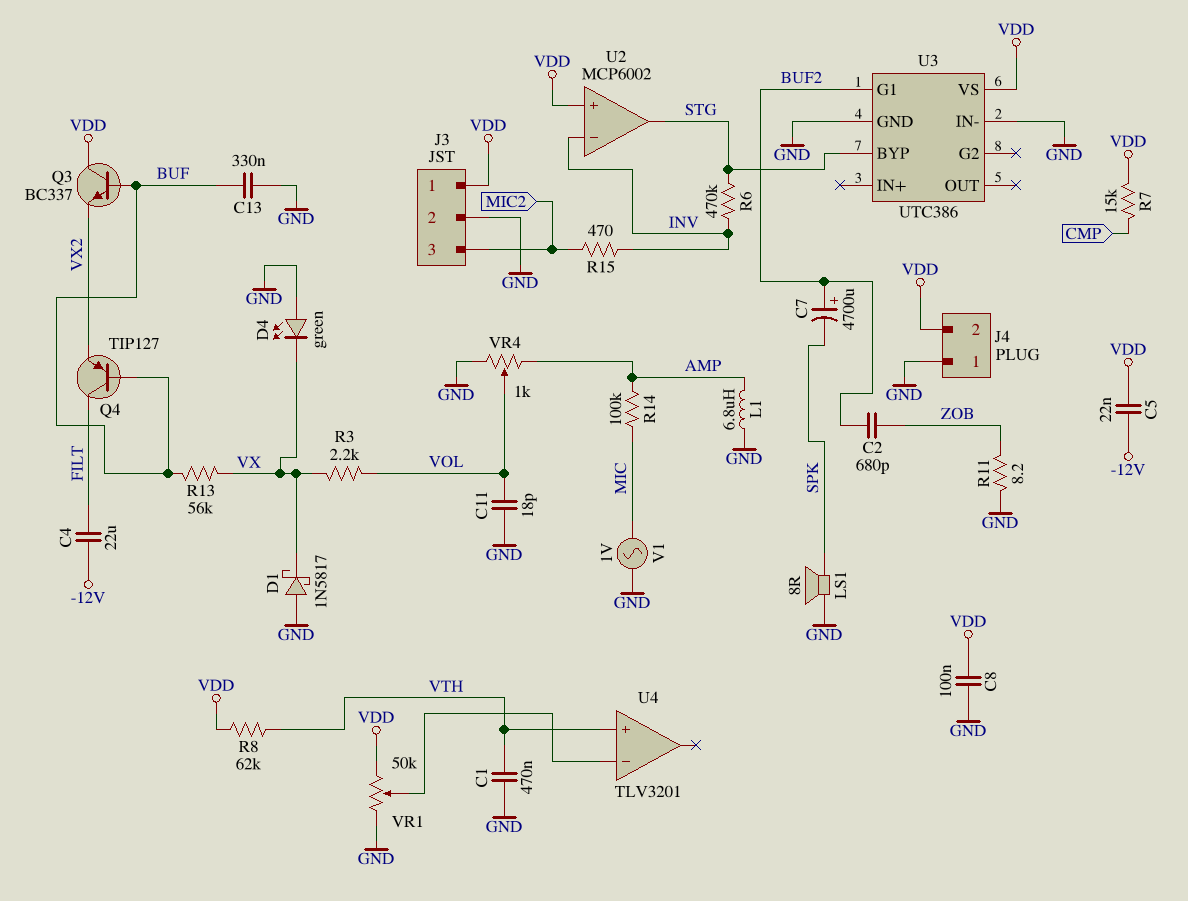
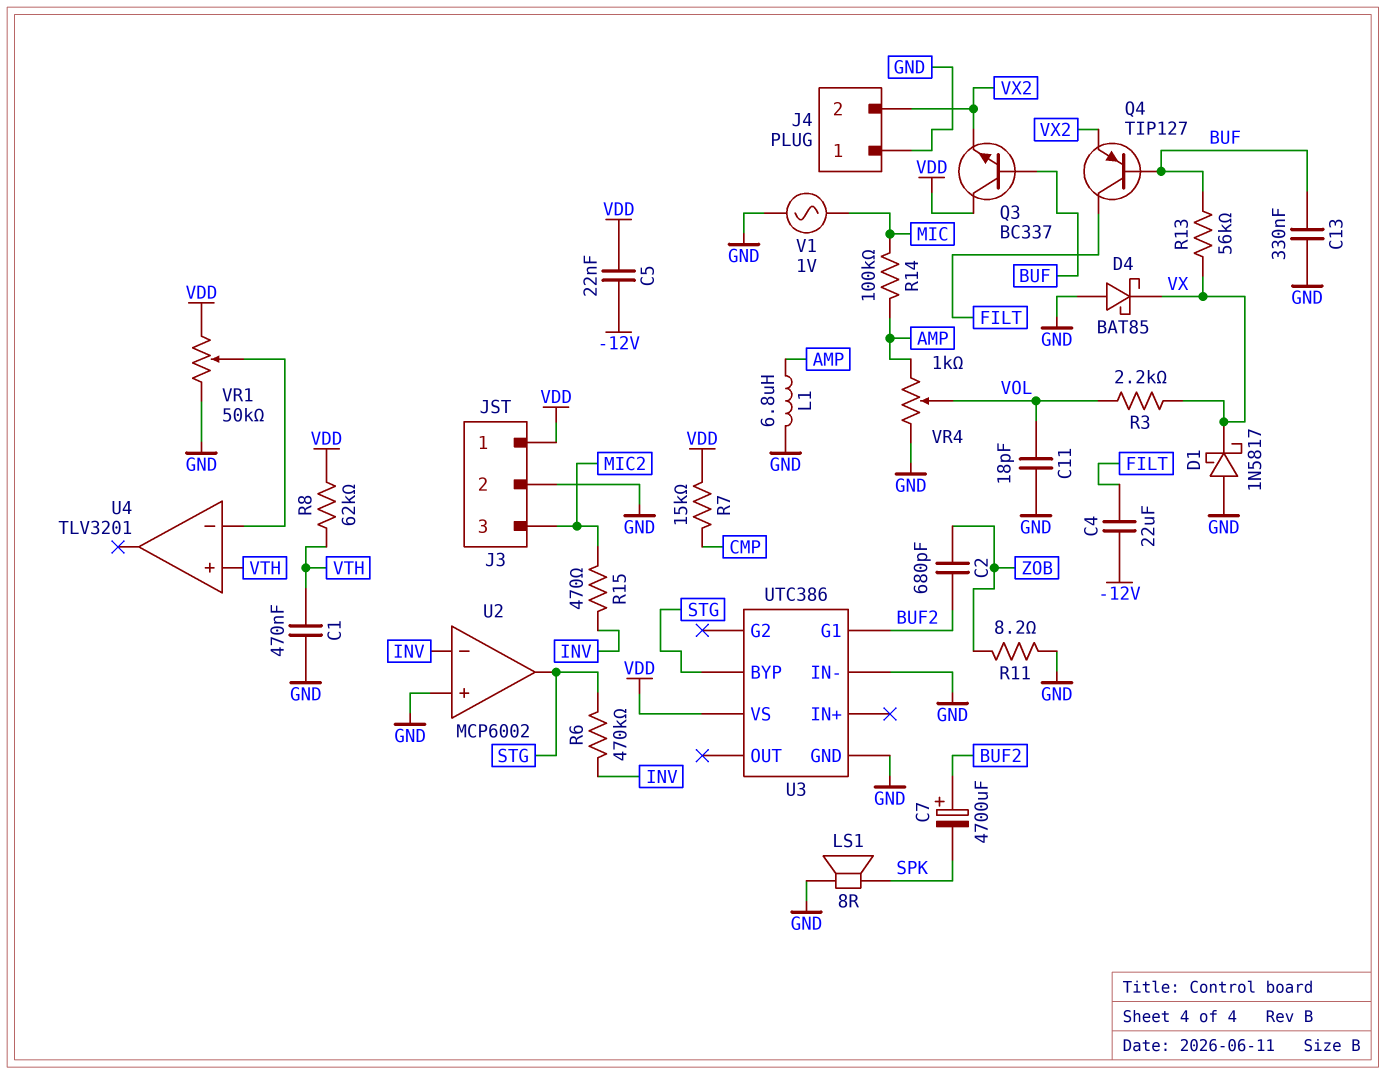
C8: 100nF (GND, VDD) -> none
D4: LED green (A GND, K VX) -> schottky BAT85 (A GND, K VX)
J4 pin 2: VDD -> VX2
U2 pin in+: VDD -> GND

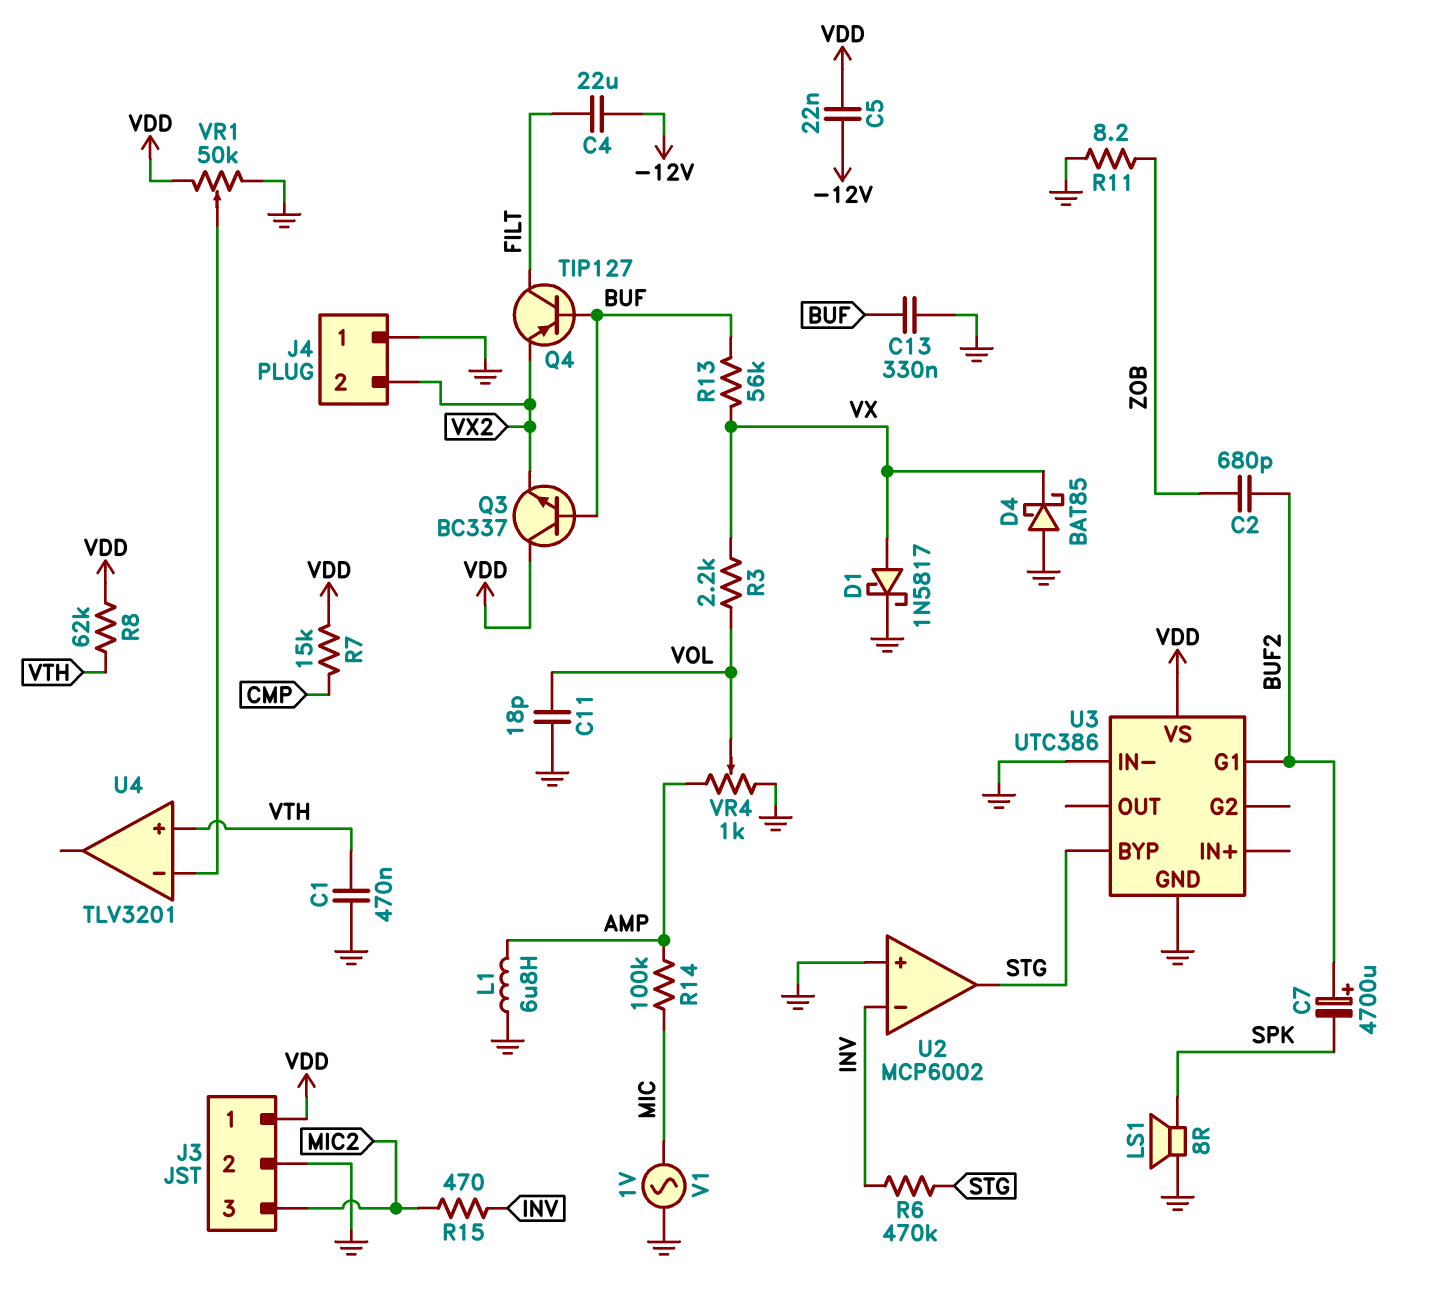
D1: schottky 1N5817 (A GND, K VX) -> schottky 1N5817 (A VX, K GND)

